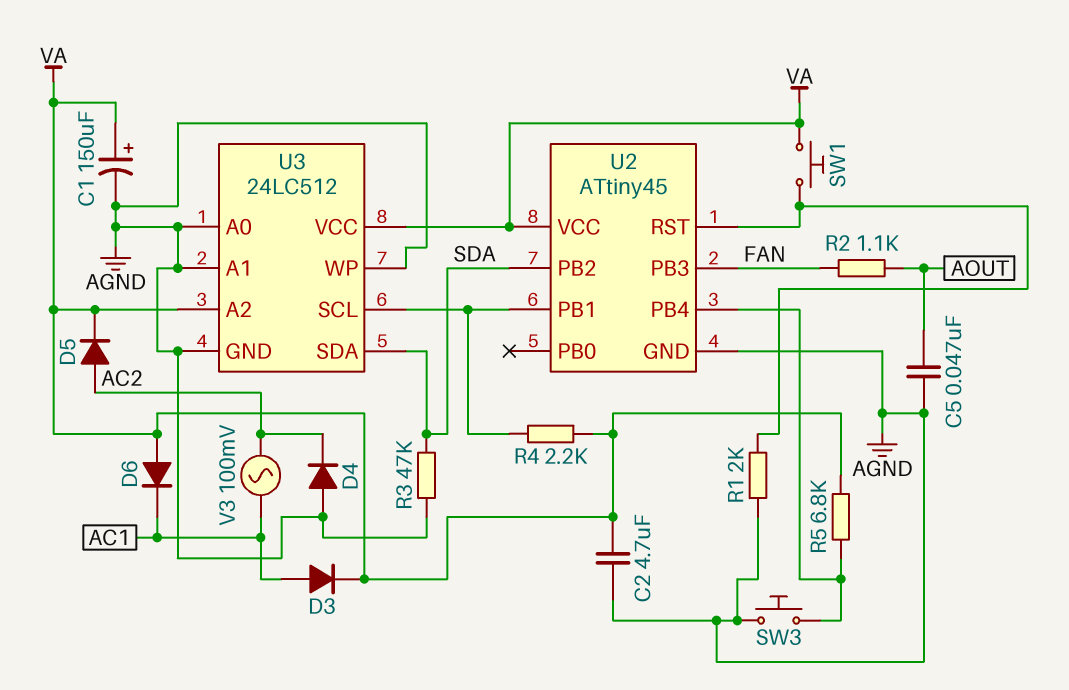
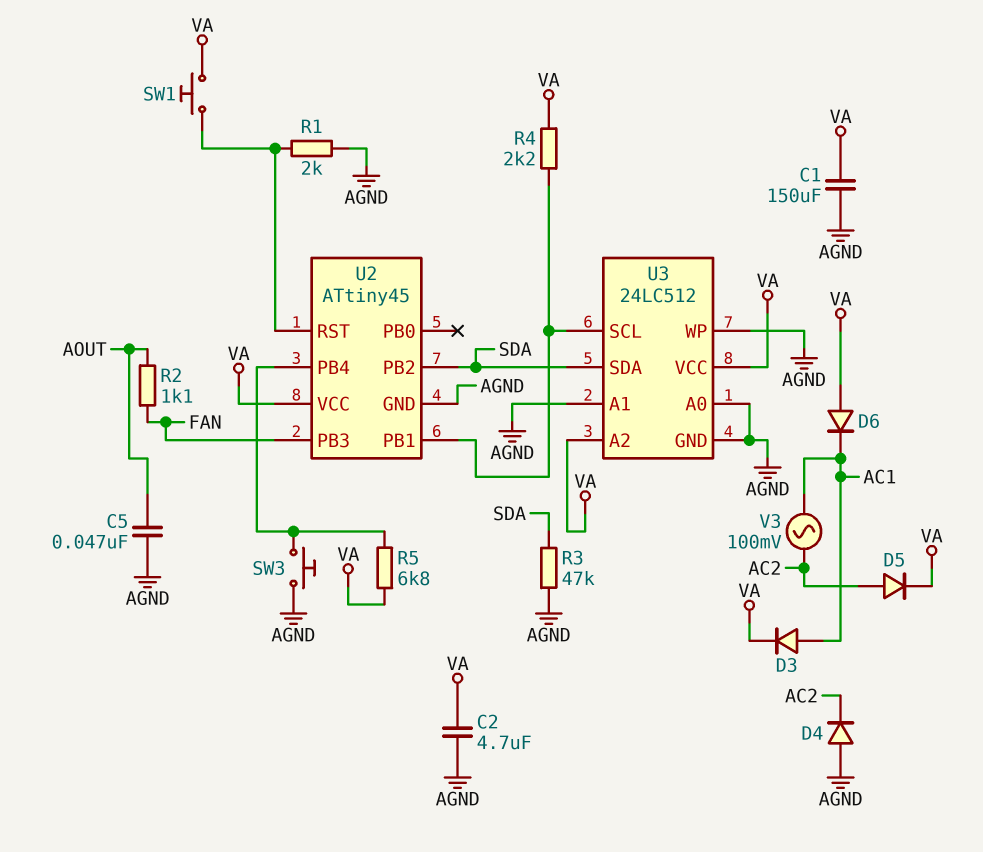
C1: 150uF (plus VA, minus AGND) -> 150uF (AGND, VA)

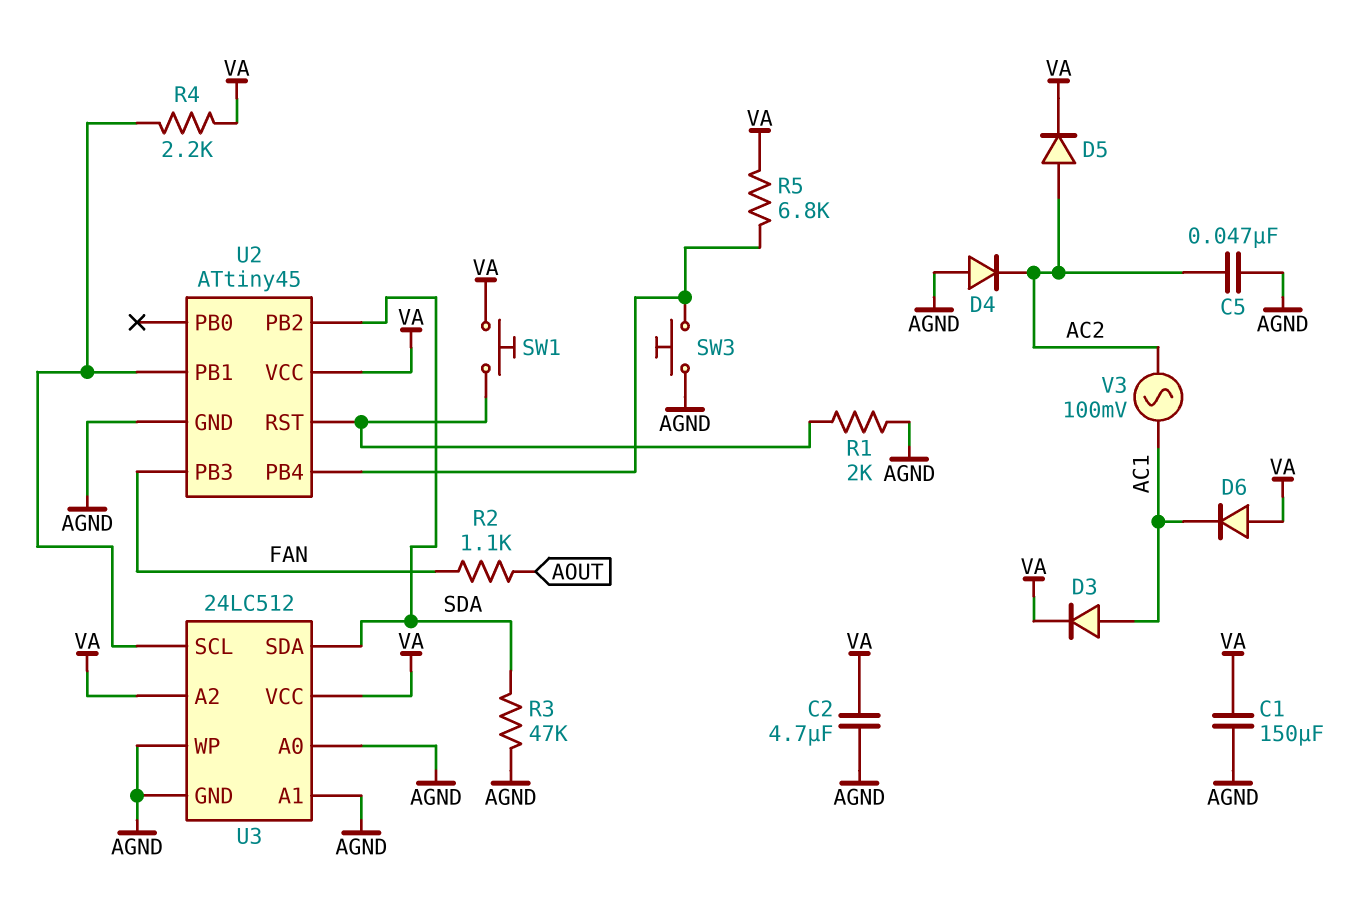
C5: 47nF (AGND, AOUT) -> 47nF (AC2, AGND)

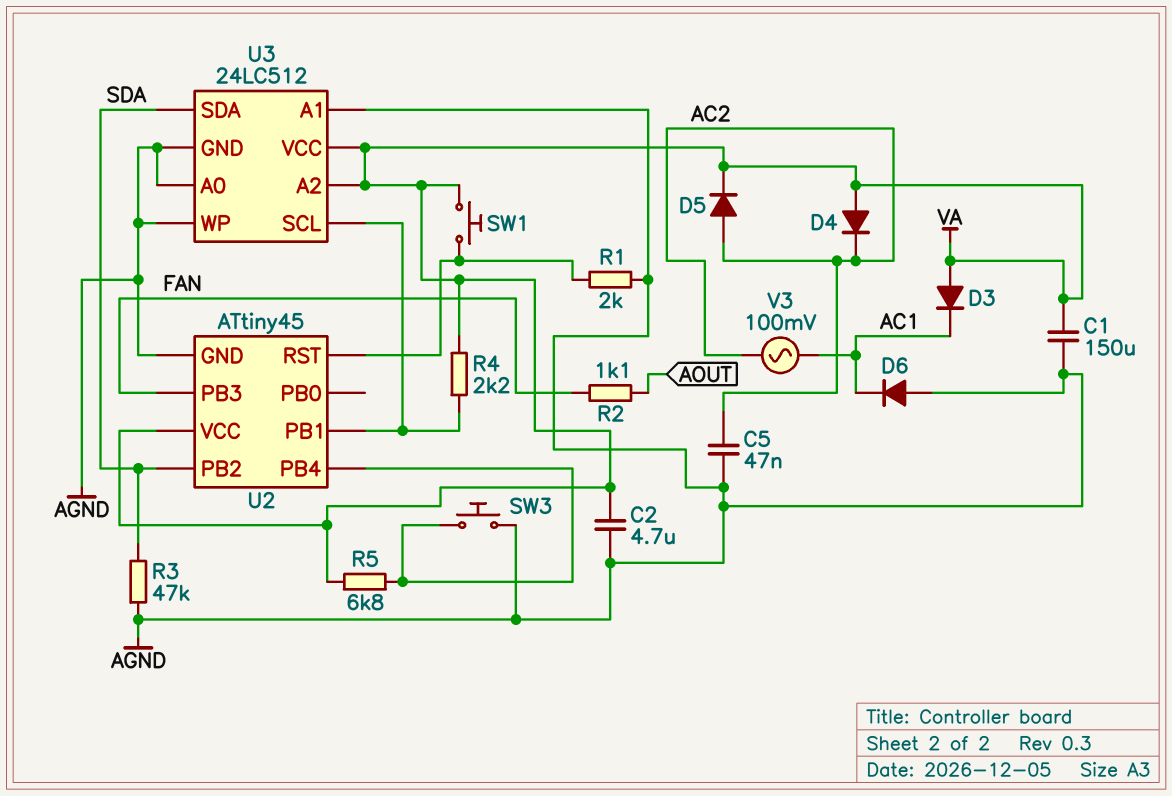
D3: diode (A AC1, K VA) -> diode (A VA, K AC1)
D4: diode (A AGND, K AC2) -> diode (A VA, K AC2)
D6: diode (A VA, K AC1) -> diode (A AGND, K AC1)

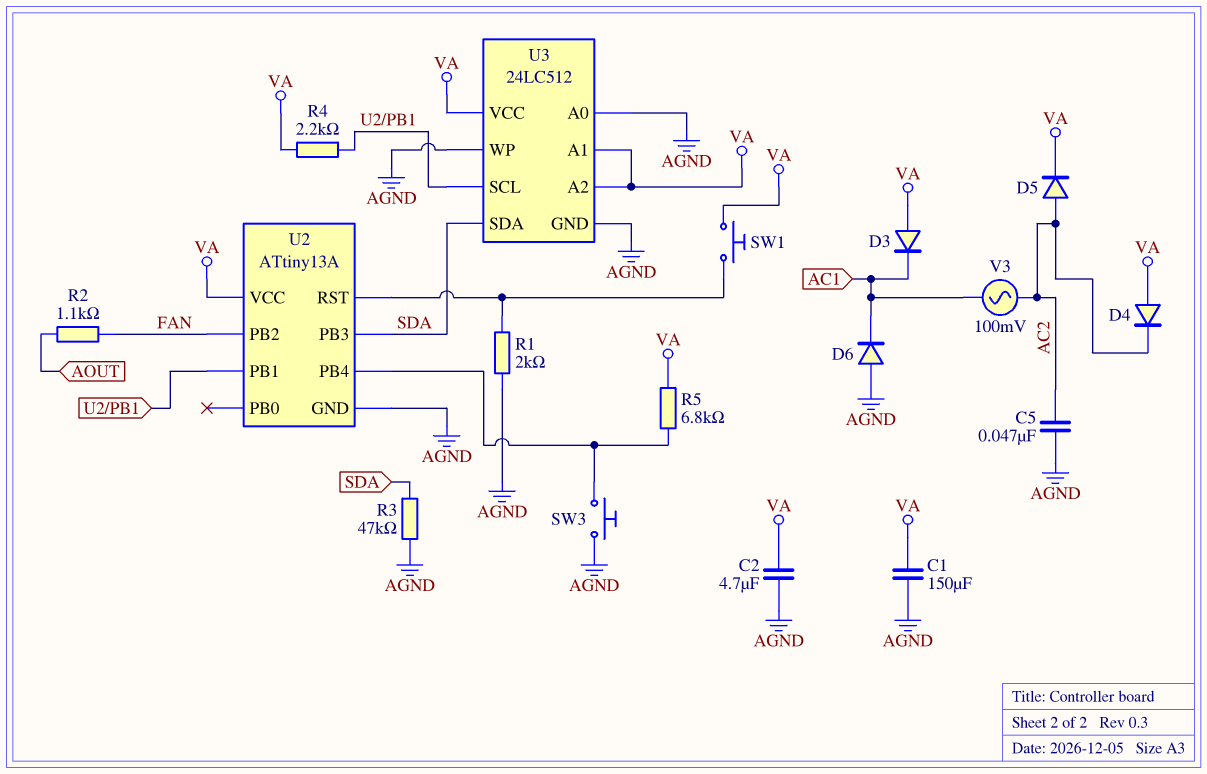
U2: ATtiny45 -> ATtiny13A
U2 pin PB2: SDA -> FAN
U2 pin PB3: FAN -> SDA
U3 pin A1: AGND -> VA

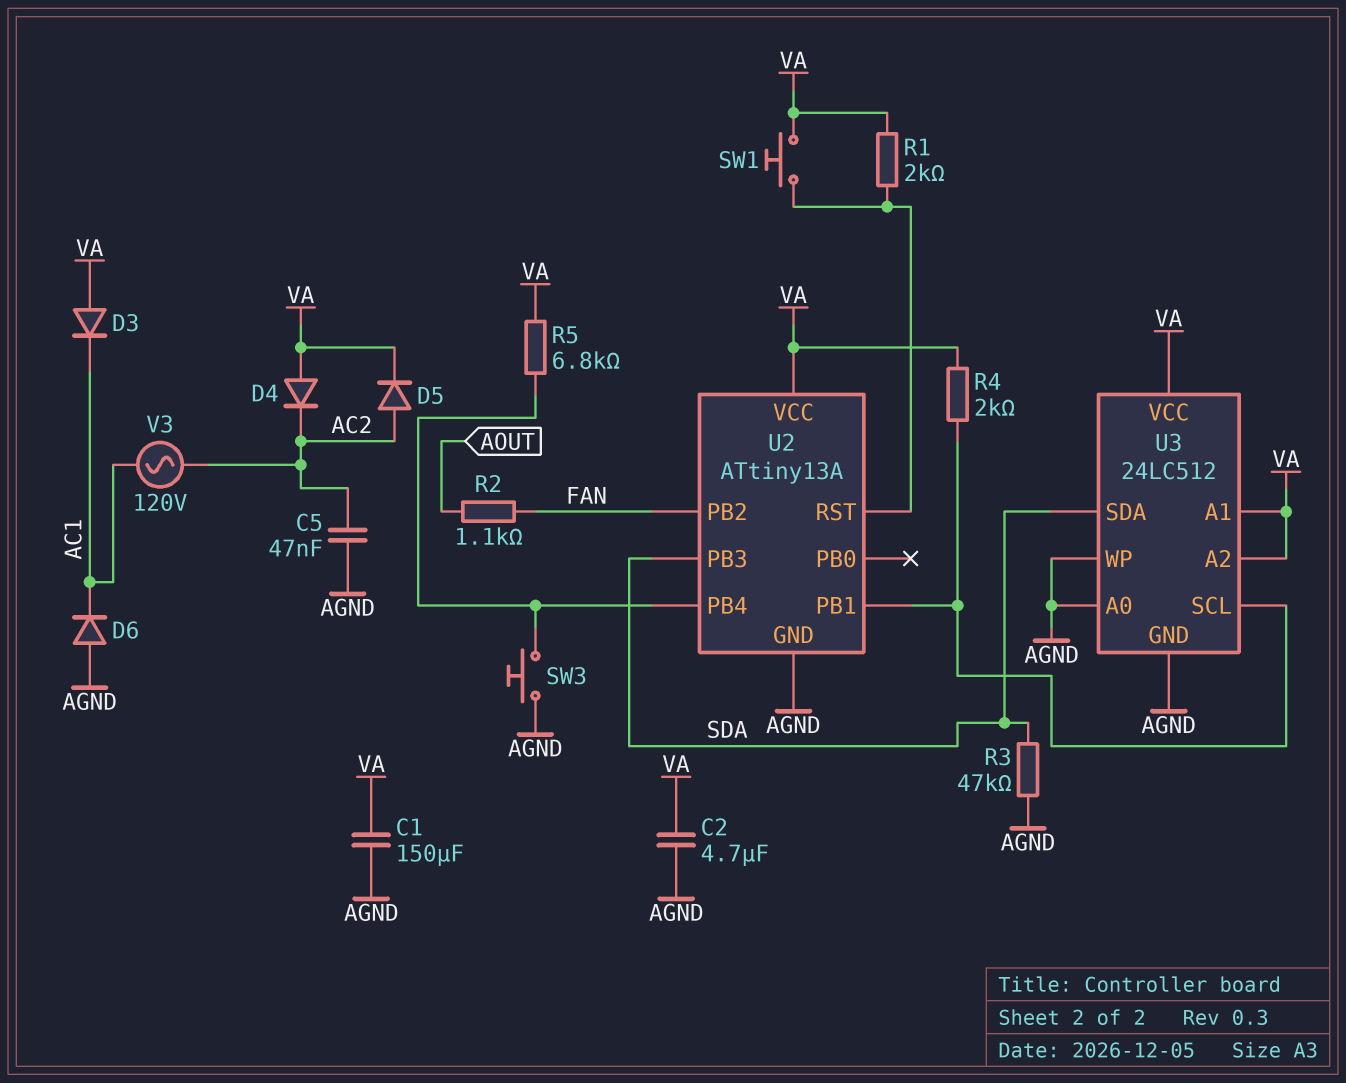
R1: 2k (AGND, U2/RST) -> 2k (U2/RST, VA)
R4: 2.2k (U2/PB1, VA) -> 2k (U2/PB1, VA)
V3: AC 100mV (AC1, AC2) -> AC 120V (AC1, AC2)

